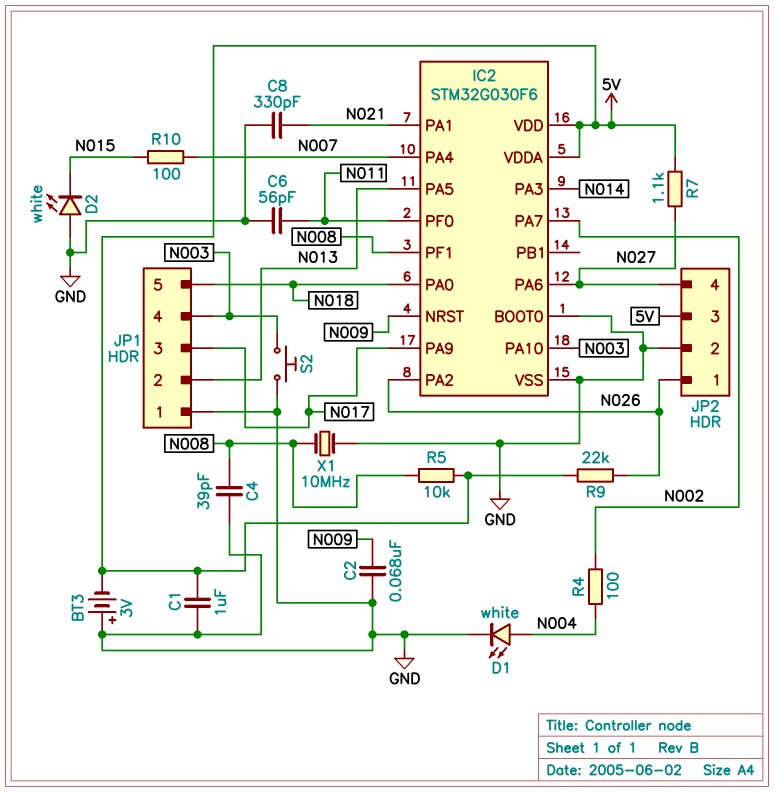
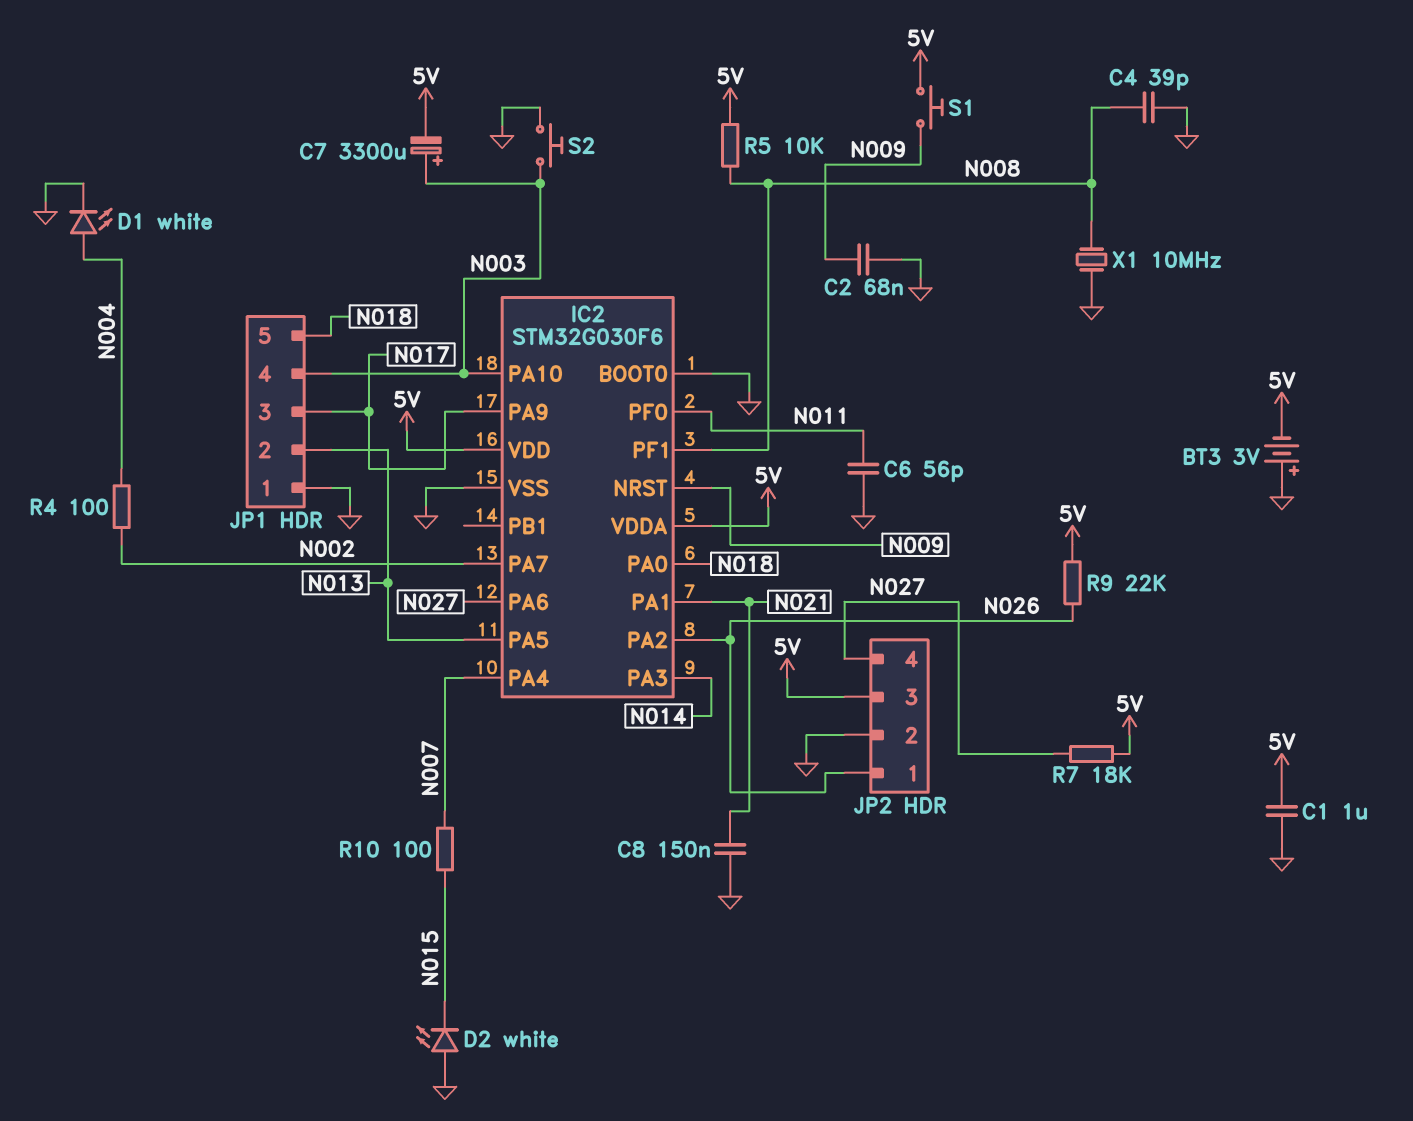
C7: none -> 3300uF (plus N003, minus 5V)
C8: 330pF (GND, N021) -> 150nF (GND, N021)
R7: 1.1k (5V, N027) -> 18k (5V, N027)
S1: none -> button (5V, N009)

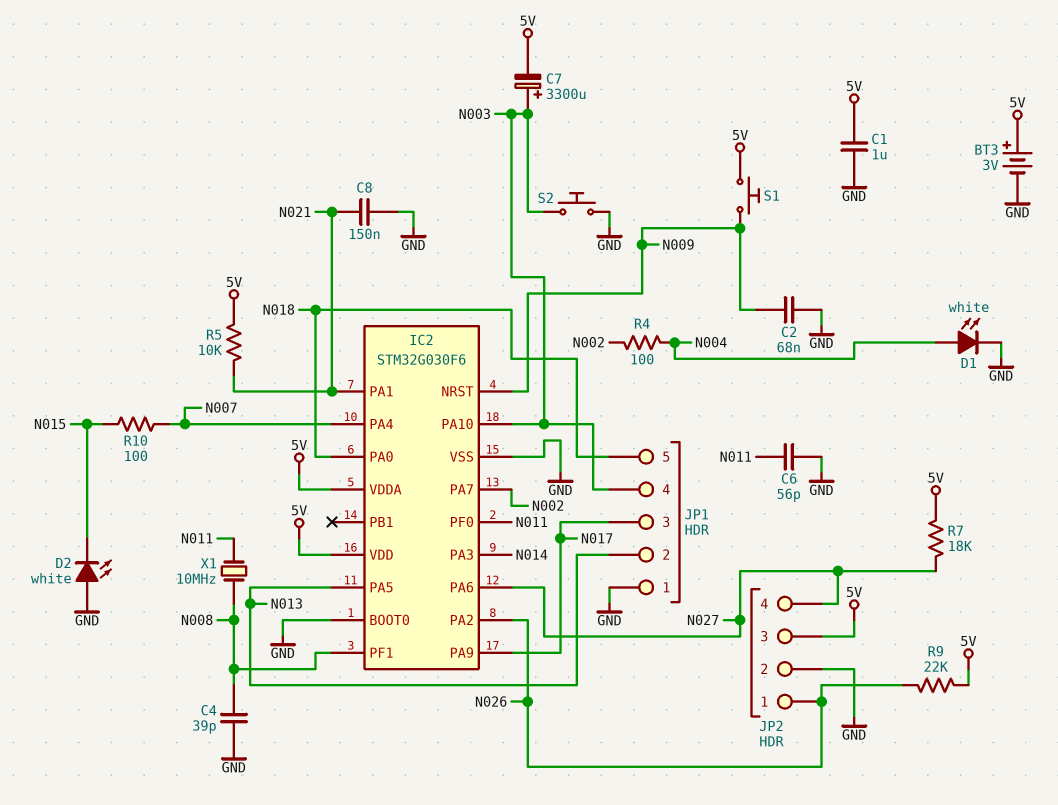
BT3: 3V (plus GND, minus 5V) -> 3V (plus 5V, minus GND)
R5: 10k (5V, N008) -> 10k (5V, N021)
X1: 10MHz (GND, N008) -> 10MHz (N008, N011)

